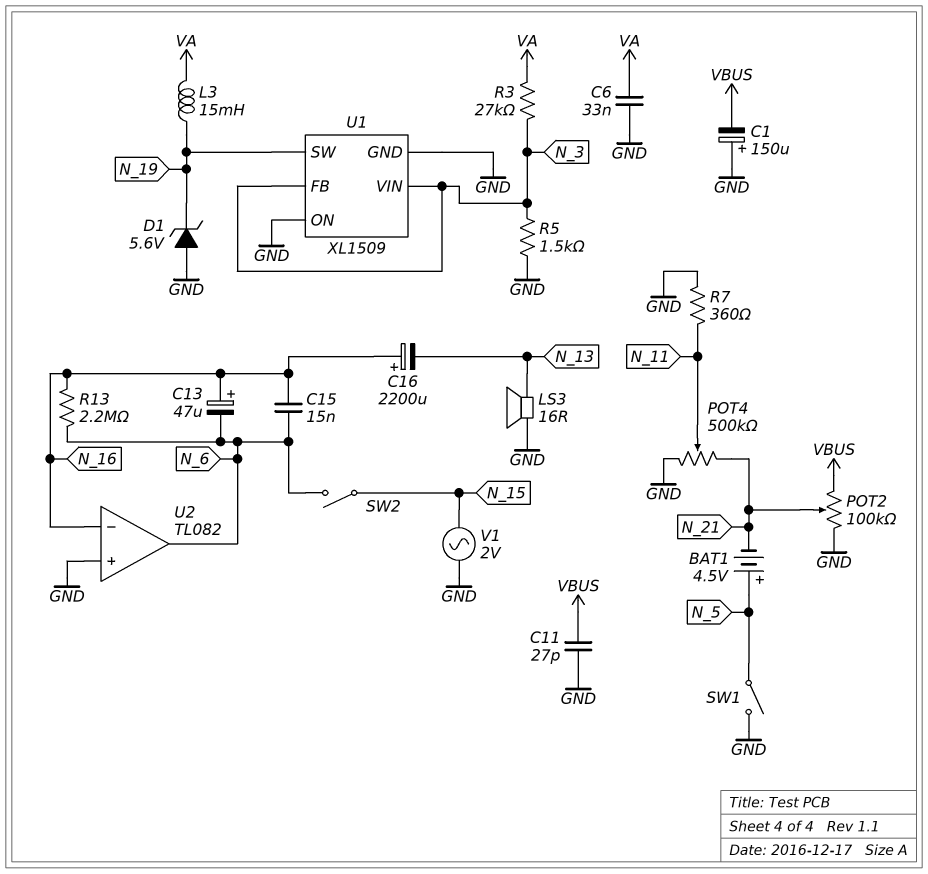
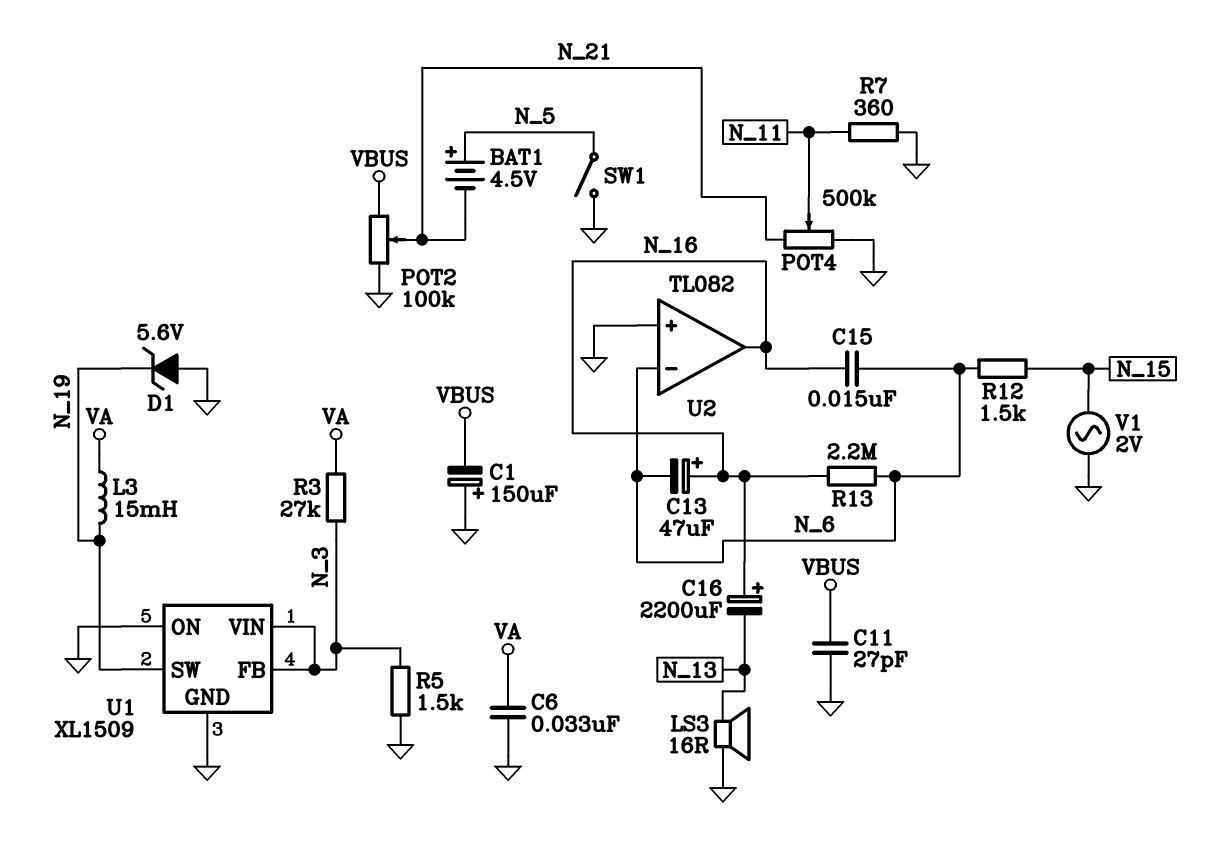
R12: none -> 1.5k (N_6, N_15)
SW2: switch (N_6, N_15) -> none
U2 pin in-: N_16 -> N_6
U2 pin out: N_6 -> N_16

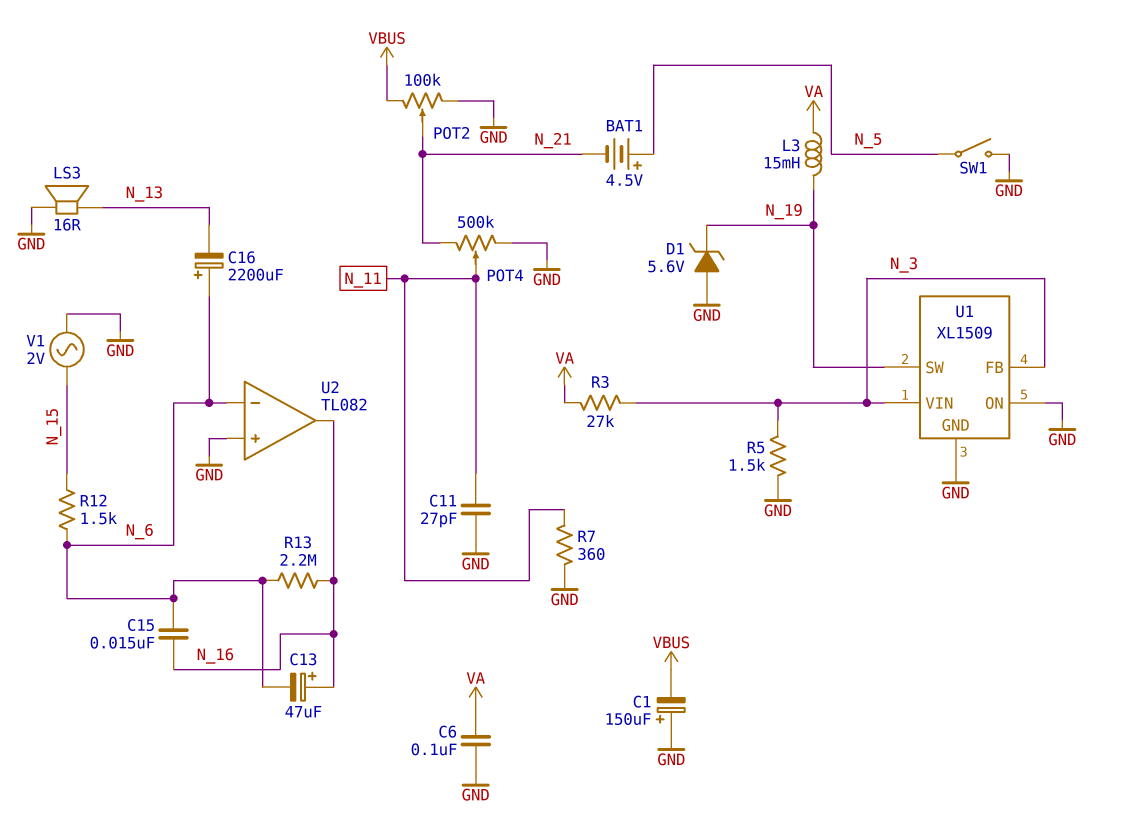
C6: 33nF (GND, VA) -> 100nF (GND, VA)
C11: 27pF (GND, VBUS) -> 27pF (GND, N_11)
C16: 2200uF (plus N_16, minus N_13) -> 2200uF (plus N_6, minus N_13)

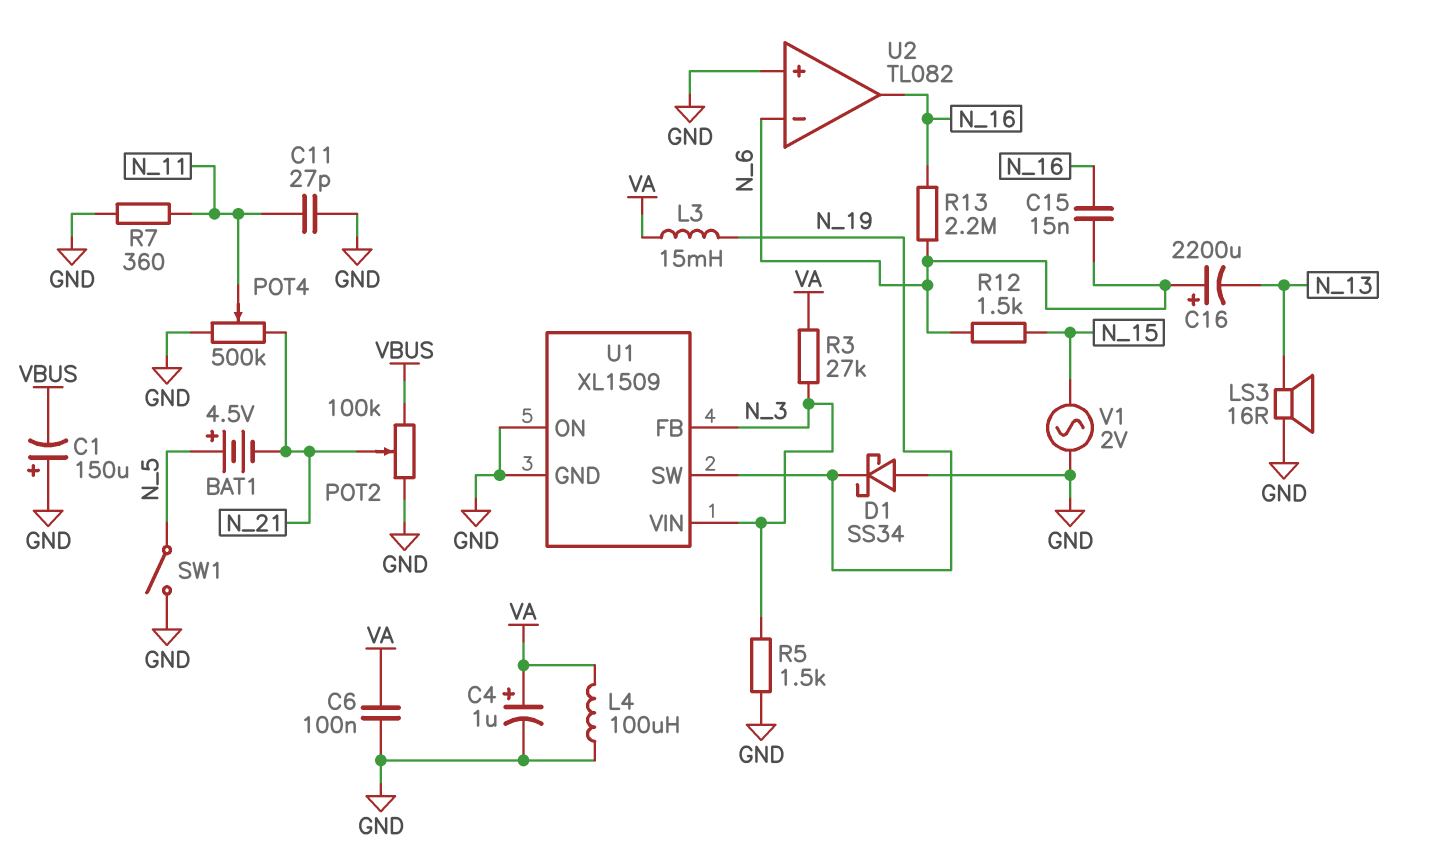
C4: none -> 1uF (plus VA, minus GND)
C13: 47uF (plus N_16, minus N_6) -> none
D1: zener 5.6V (A GND, K N_19) -> schottky SS34 (A GND, K N_19)
L4: none -> 100uH (GND, VA)

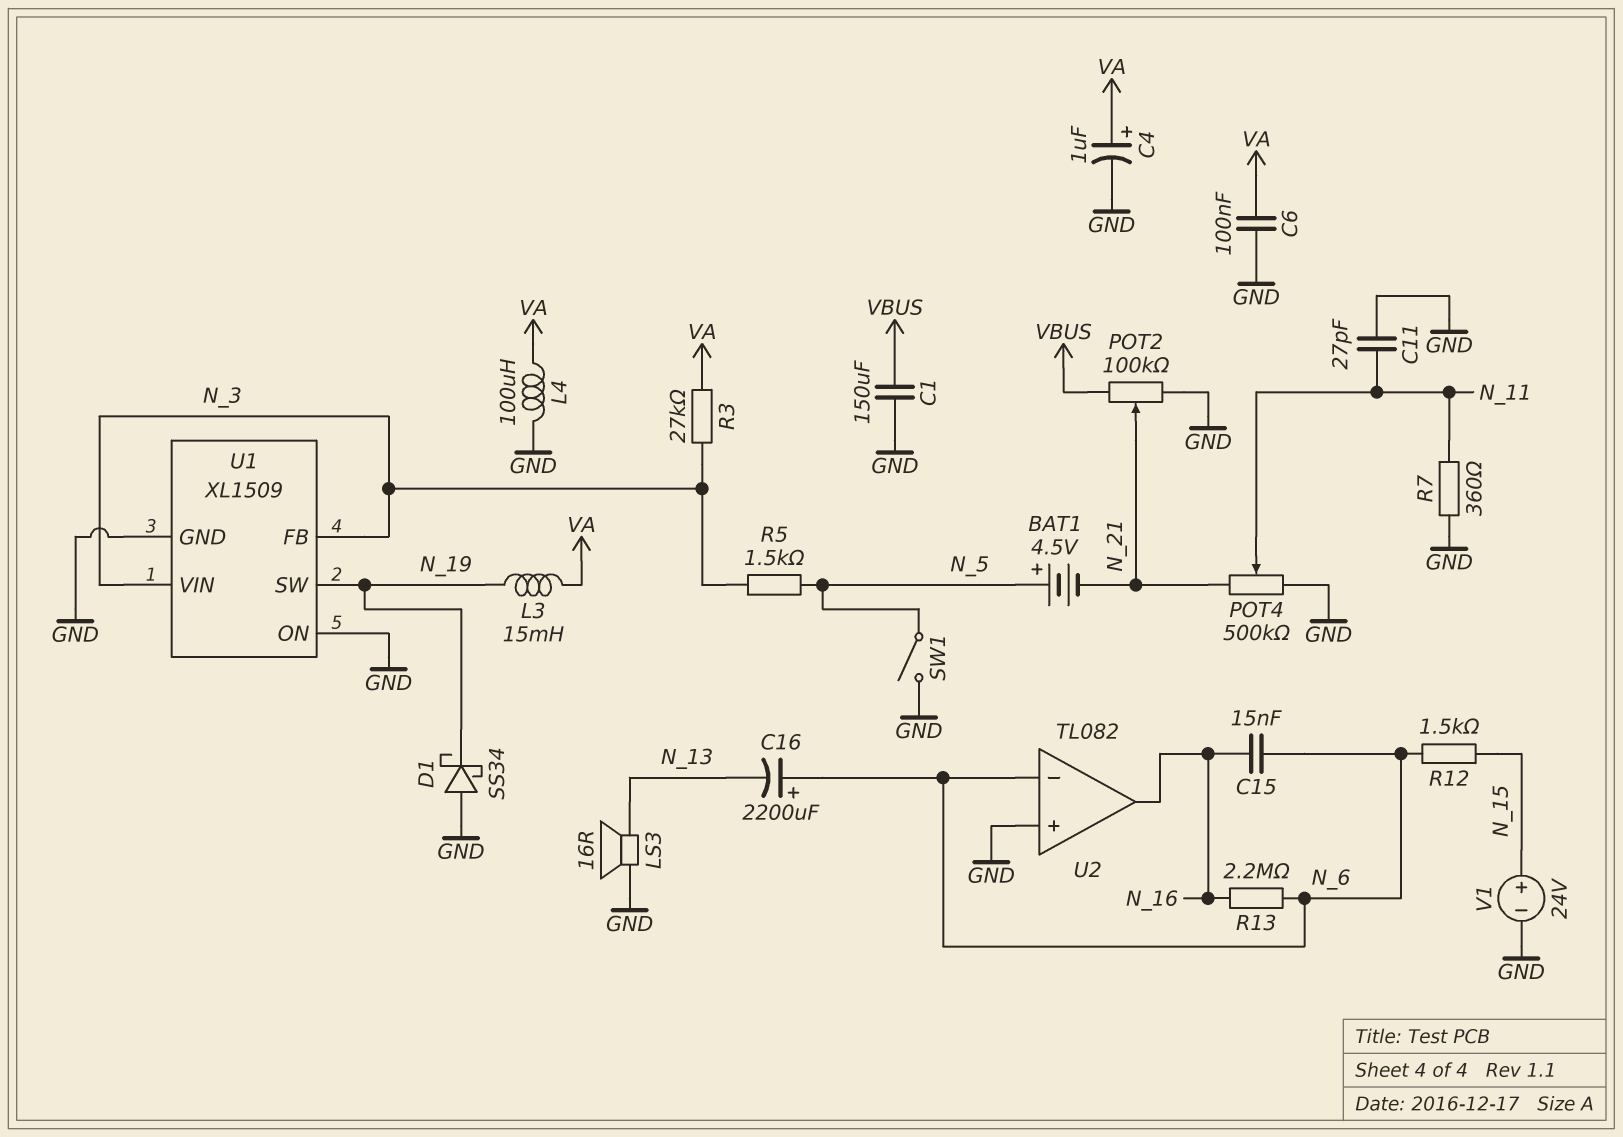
C1: 150uF (plus GND, minus VBUS) -> 150uF (GND, VBUS)
R5: 1.5k (GND, N_3) -> 1.5k (N_3, N_5)
V1: AC 2V (GND, N_15) -> 24V (plus N_15, minus GND)

